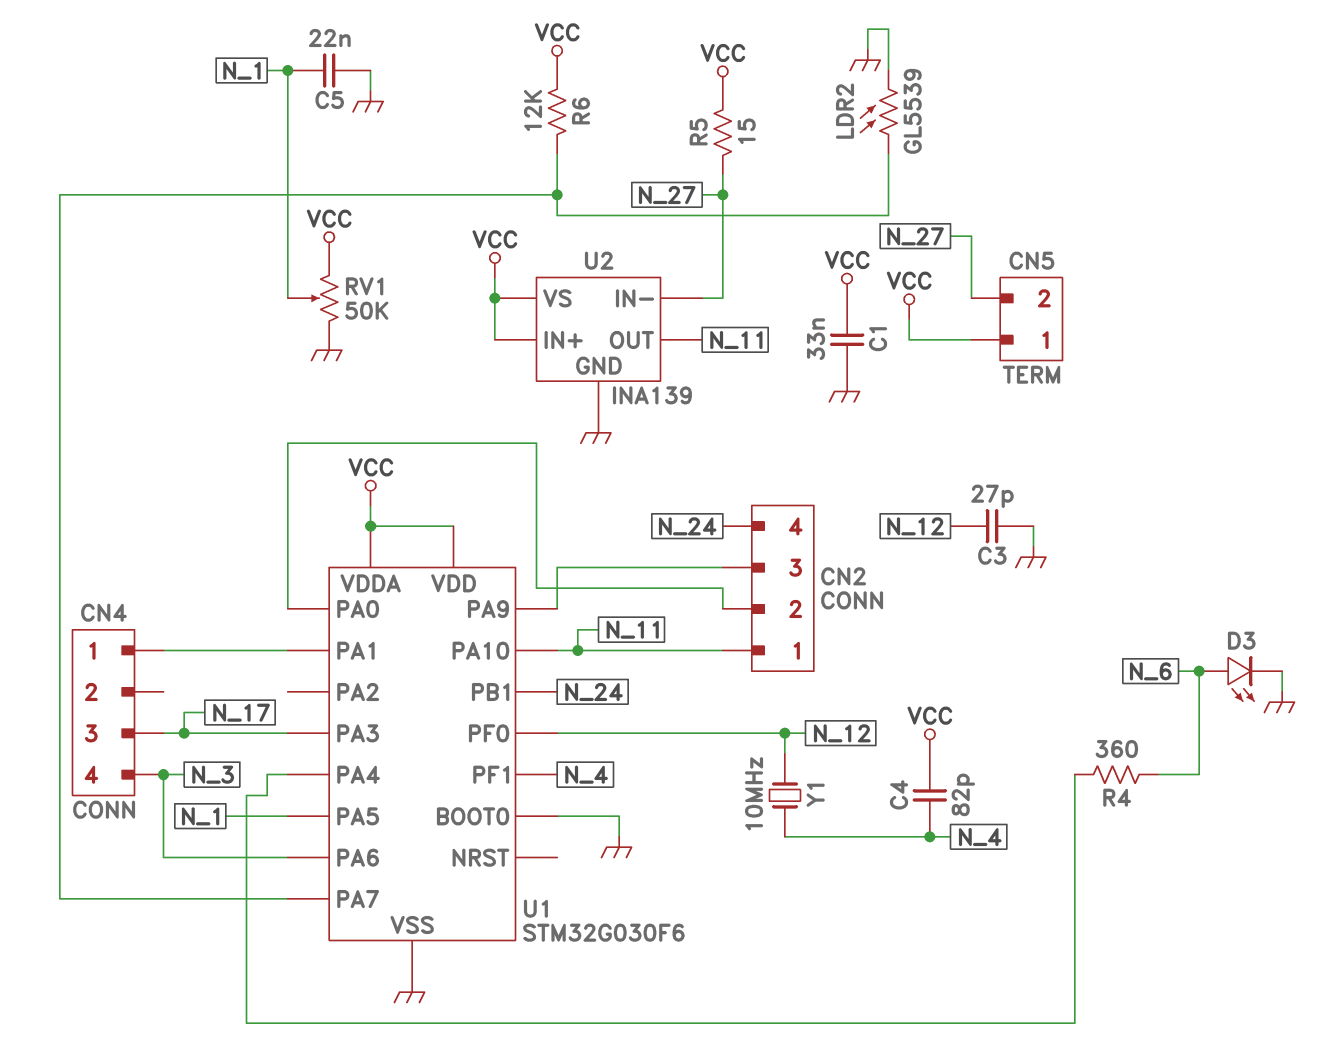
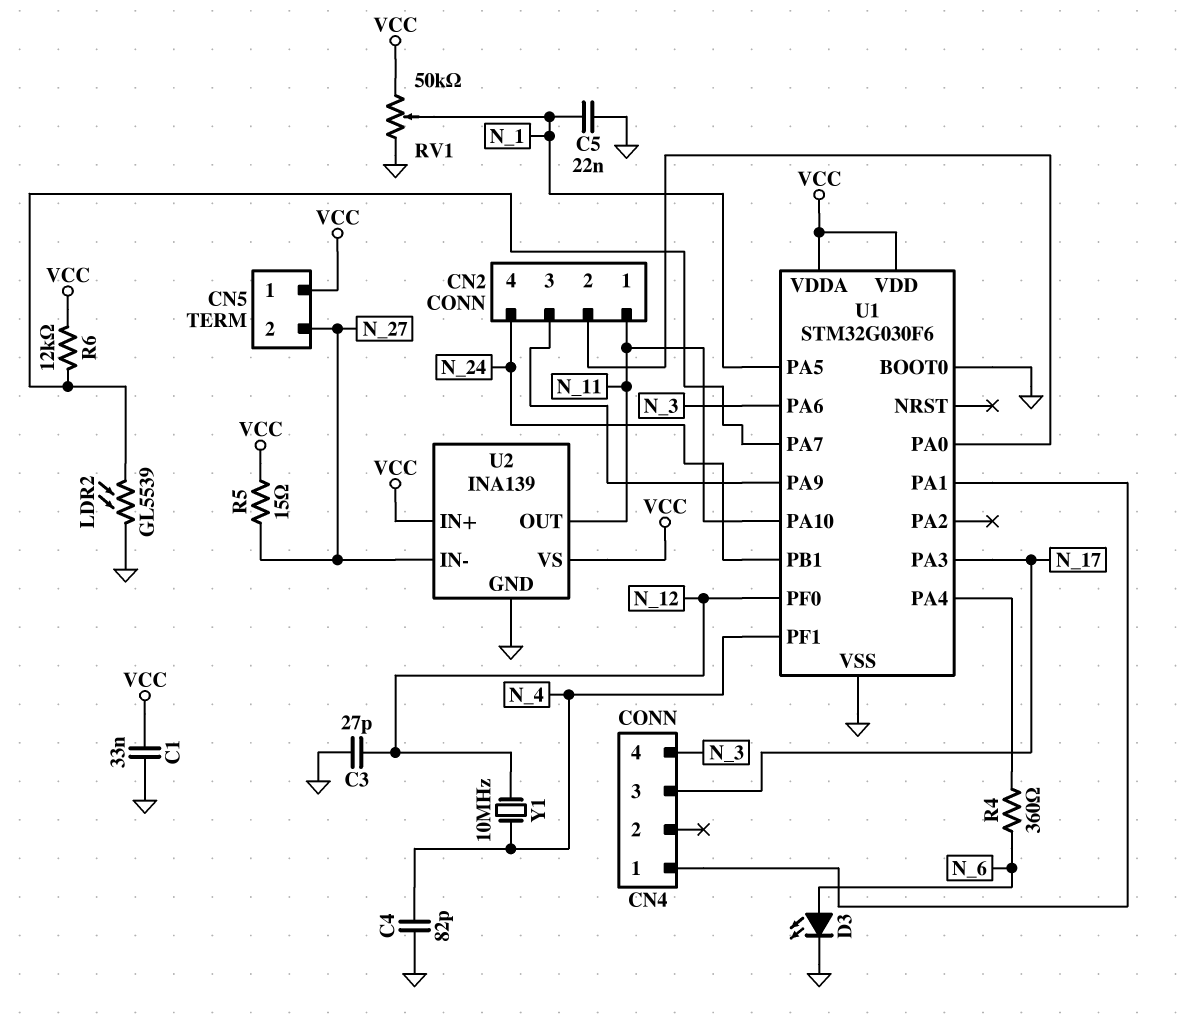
C4: 82pF (N_4, VCC) -> 82pF (GND, N_4)

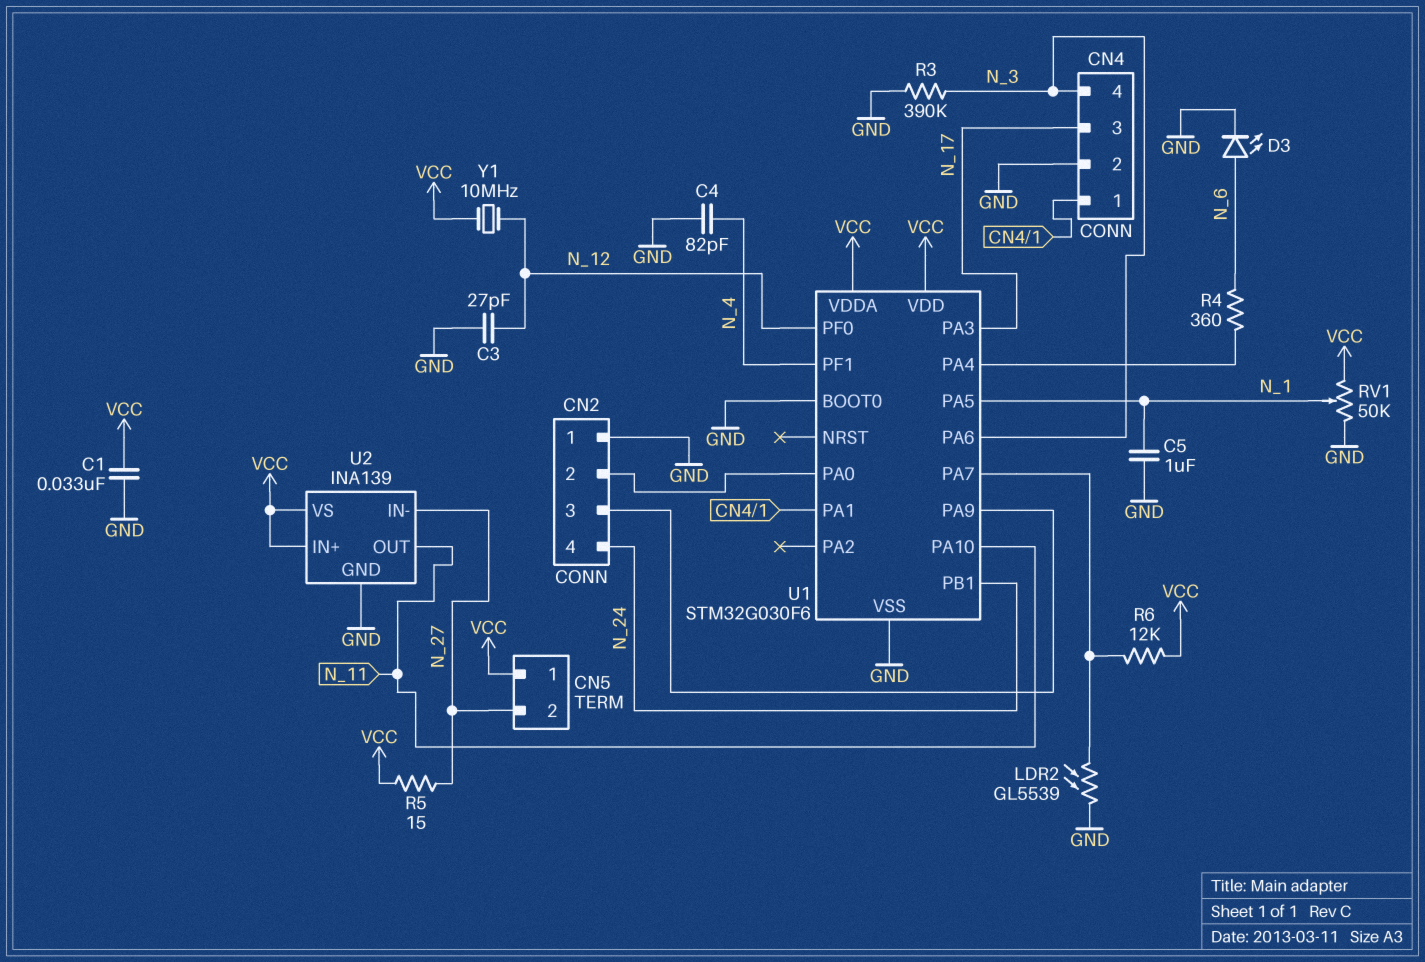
C5: 22nF (GND, N_1) -> 1uF (GND, N_1)
CN2 pin 1: N_11 -> GND
CN4 pin 2: none -> GND
R3: none -> 390k (GND, N_3)
Y1: 10MHz (N_4, N_12) -> 10MHz (N_12, VCC)

